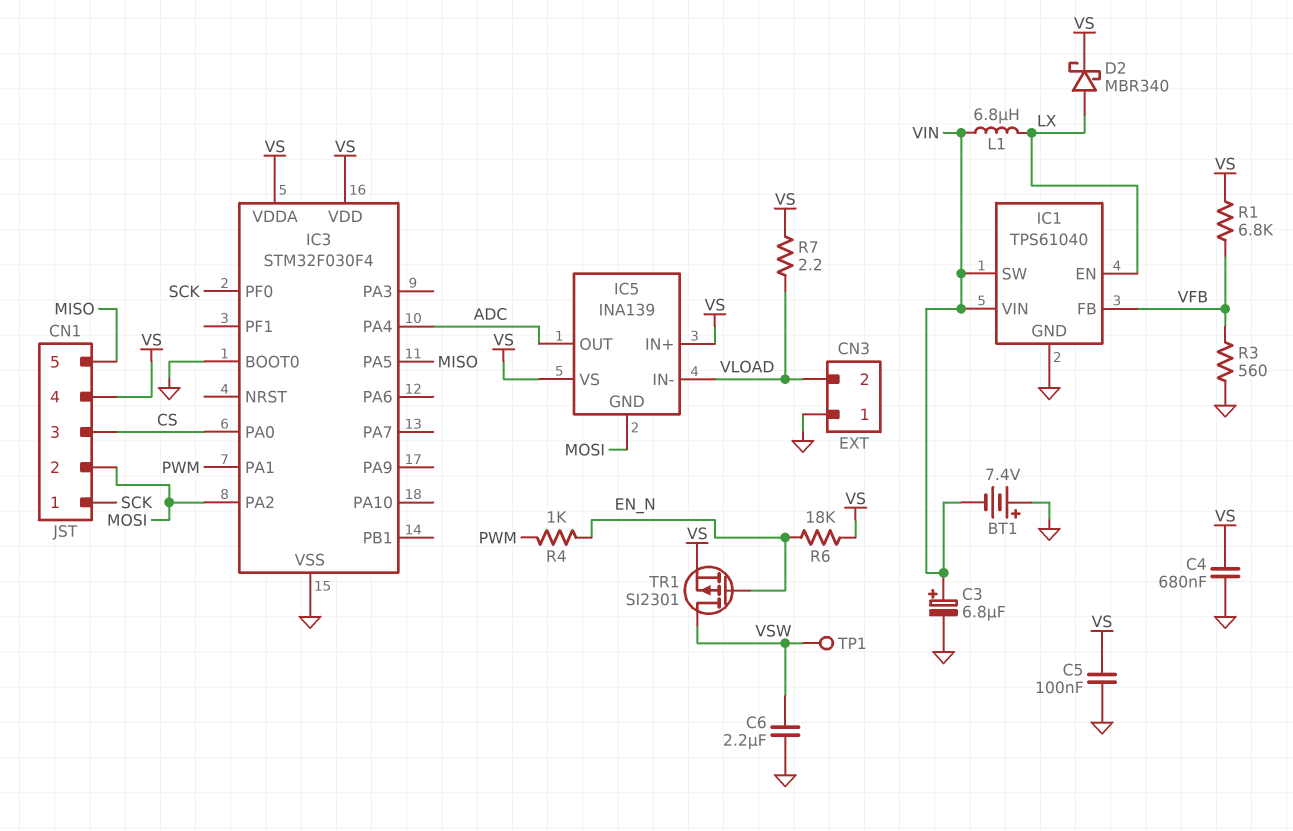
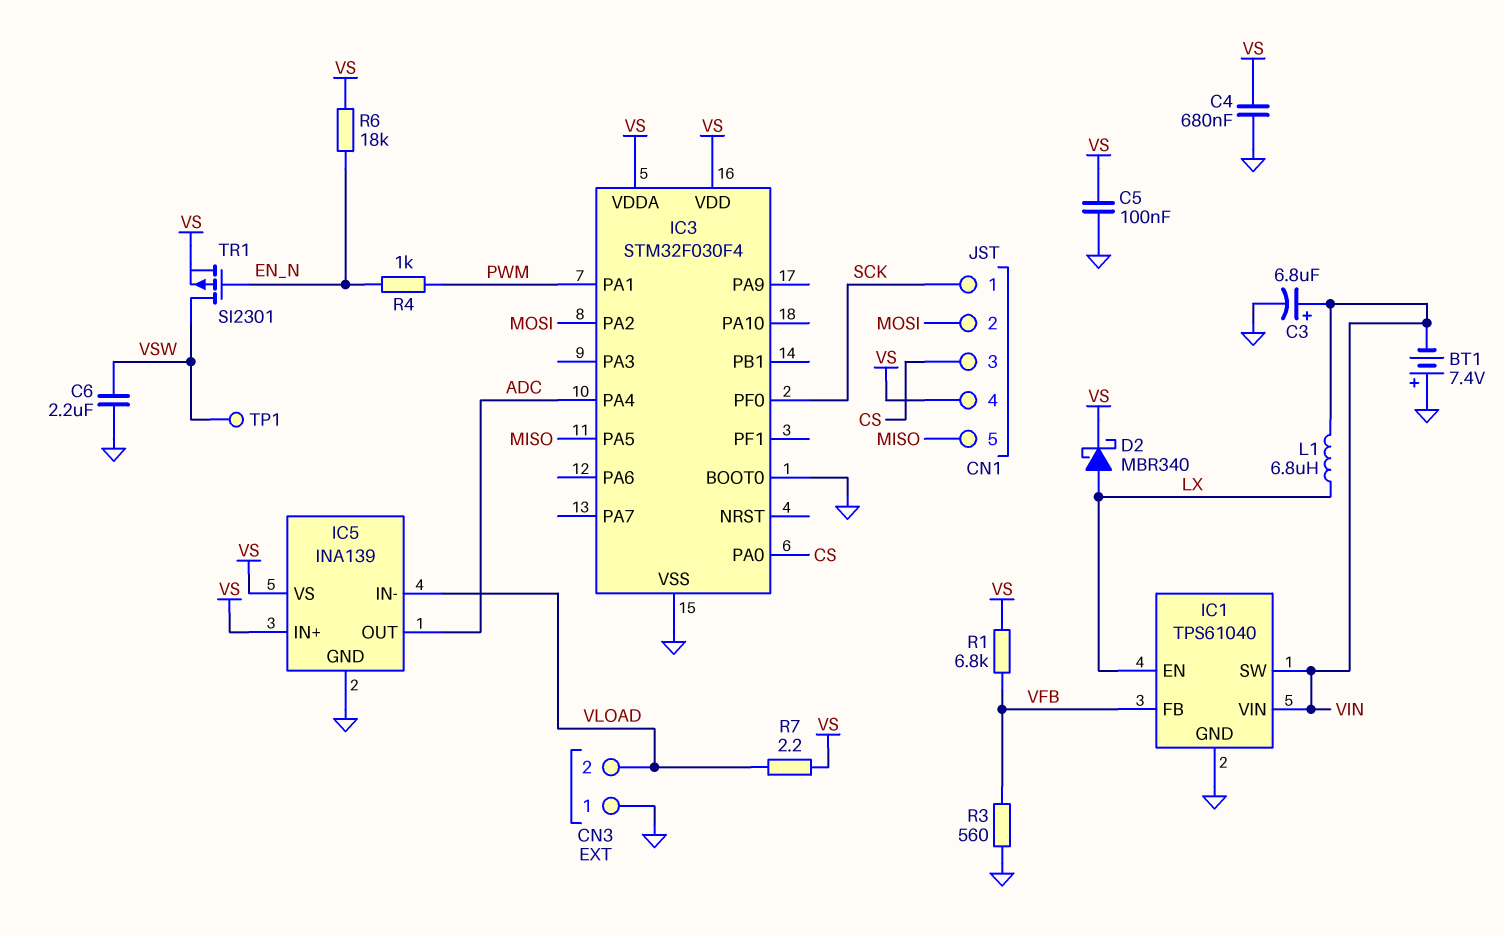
IC5 pin GND: MOSI -> GND

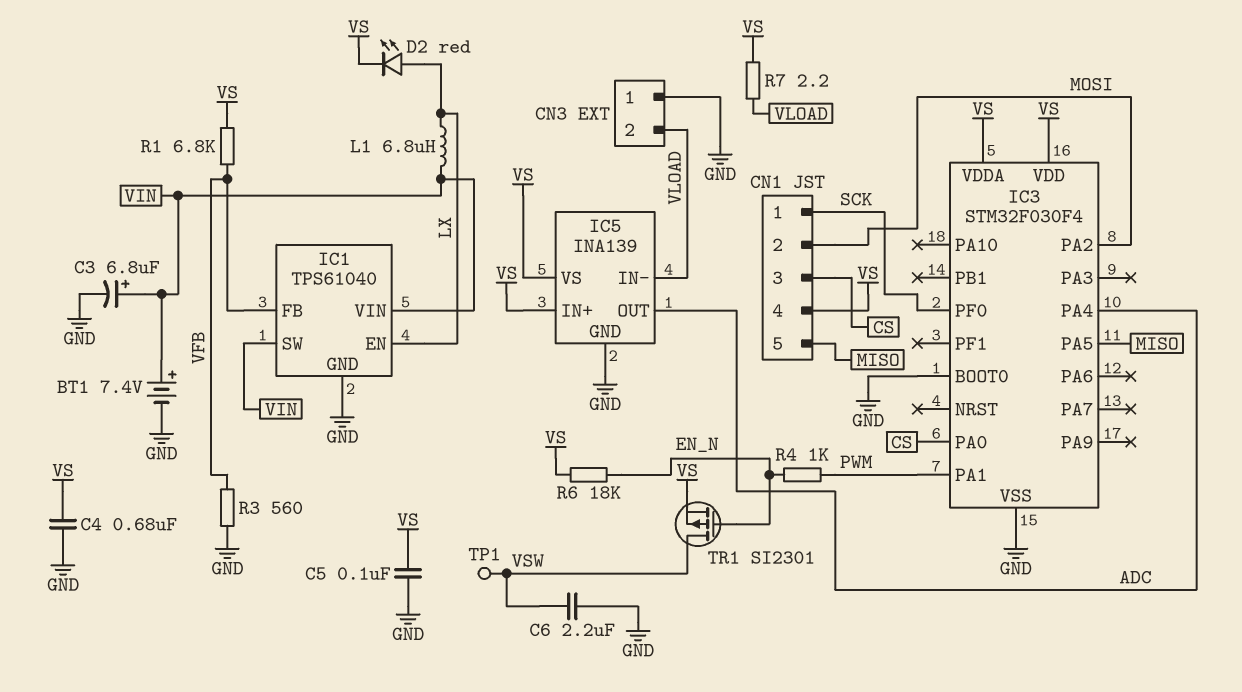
BT1: 7.4V (plus GND, minus VIN) -> 7.4V (plus VIN, minus GND)
D2: schottky MBR340 (A LX, K VS) -> LED red (A LX, K VS)

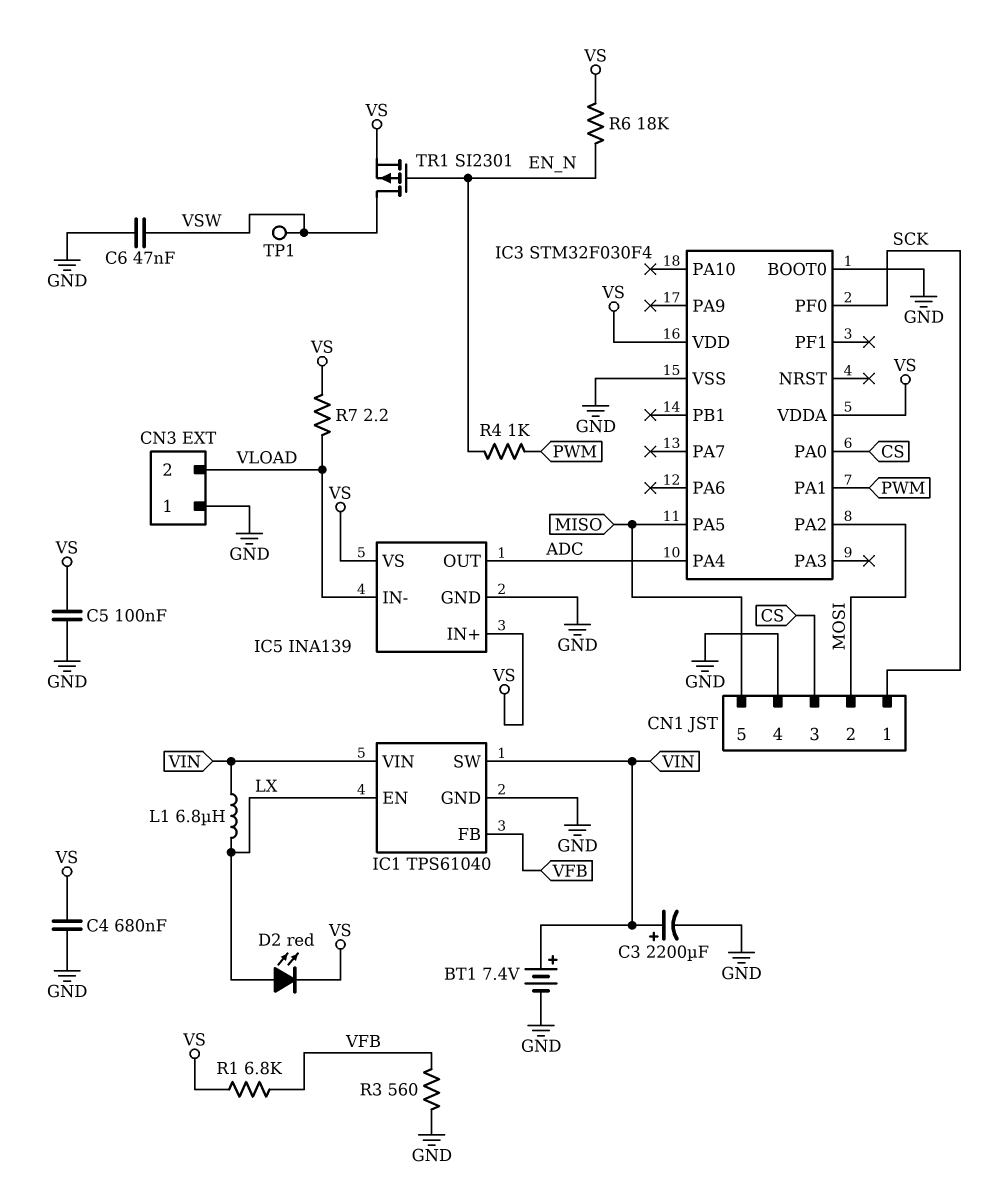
C3: 6.8uF (plus VIN, minus GND) -> 2200uF (plus VIN, minus GND)
C6: 2.2uF (GND, VSW) -> 47nF (GND, VSW)
CN1 pin 4: VS -> GND

